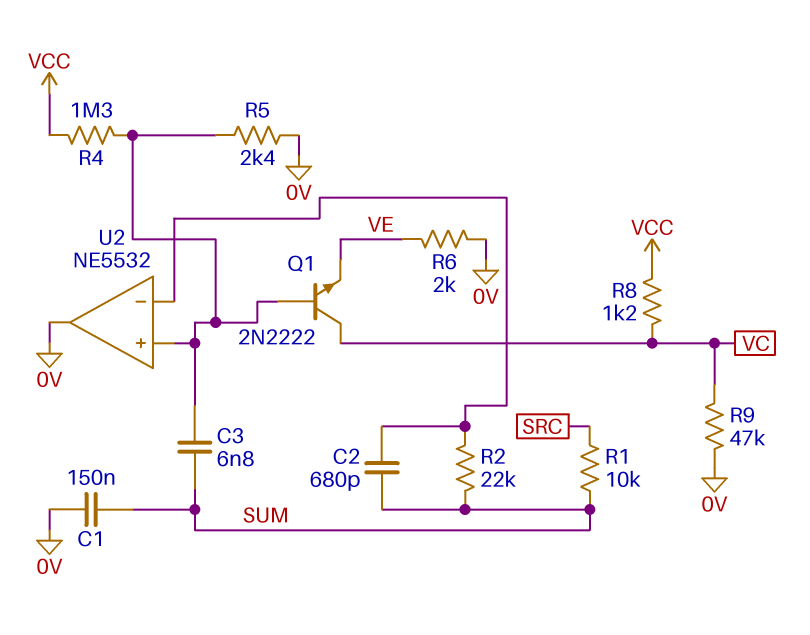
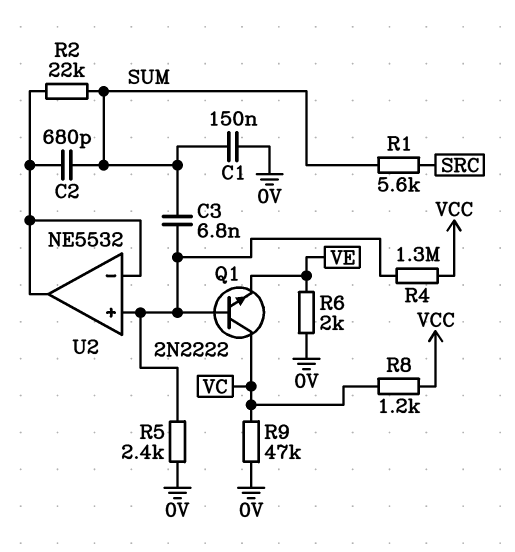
R1: 10k (SRC, SUM) -> 5.6k (SRC, SUM)
U2 pin out: 0V -> U2/in-

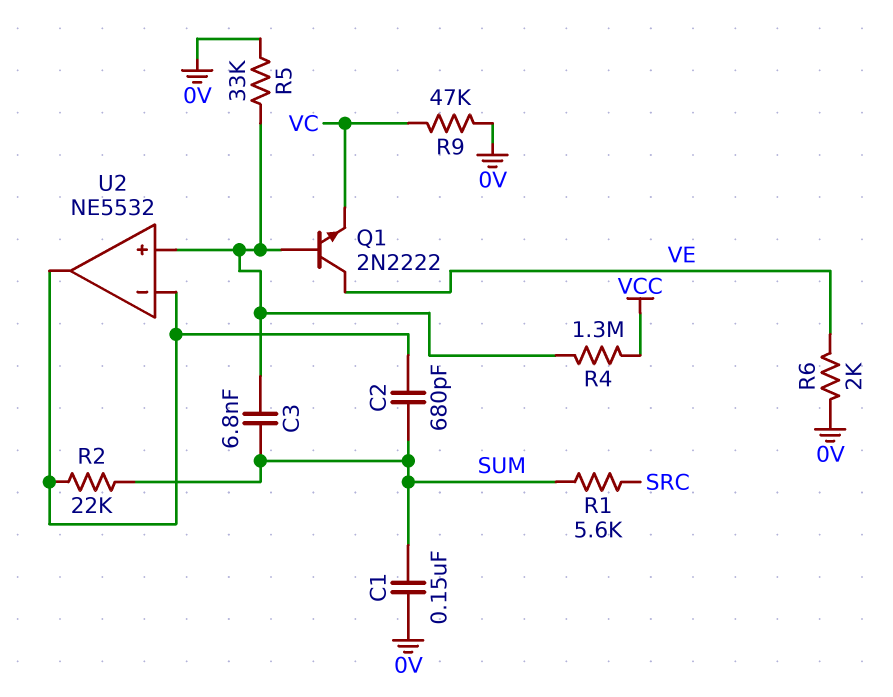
Q1: NPN 2N2222 (B U2/in+, C VC, E VE) -> NPN 2N2222 (B U2/in+, C VE, E VC)
R5: 2.4k (0V, U2/in+) -> 33k (0V, U2/in+)
R8: 1.2k (VC, VCC) -> none

